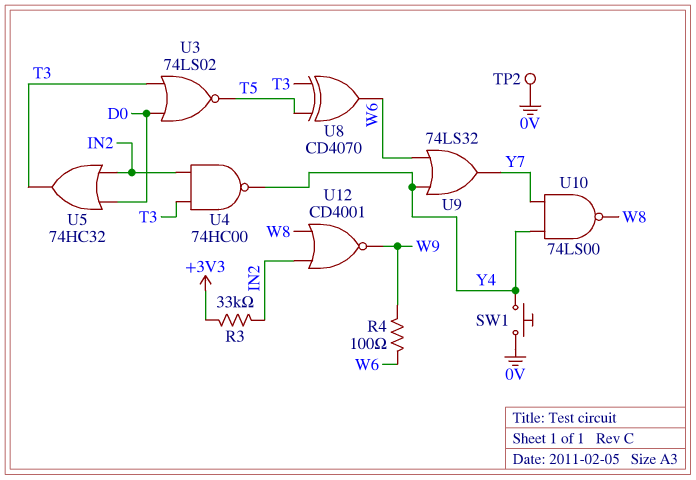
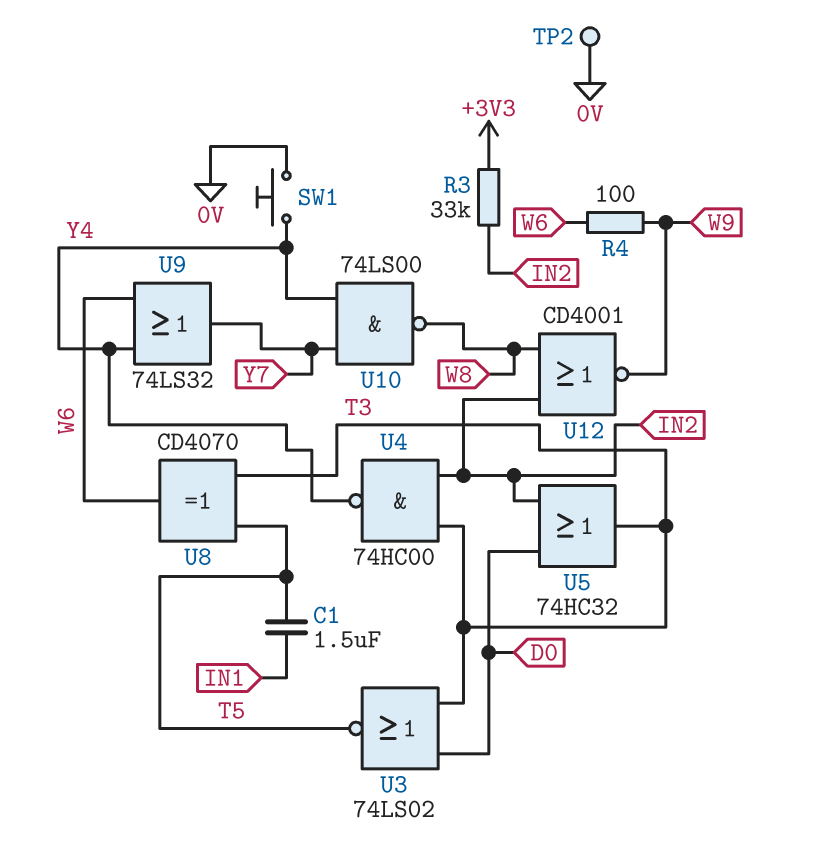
C1: none -> 1.5uF (IN1, T5)

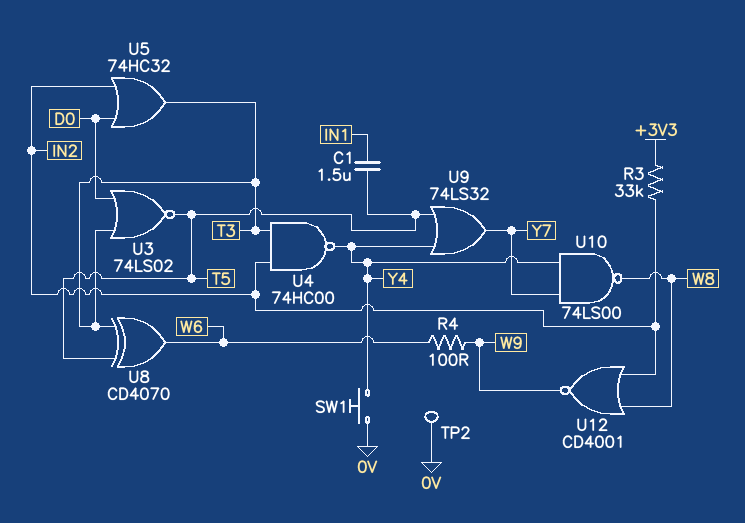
U9: OR 74LS32 (in W6, in Y4, out Y7) -> OR 74LS32 (in T5, in Y4, out Y7)

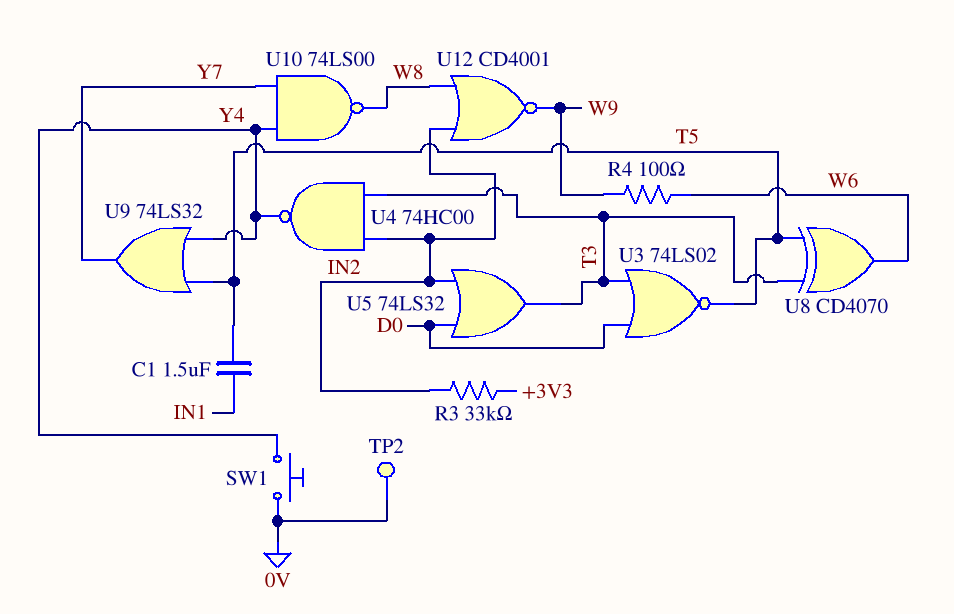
U5: OR 74HC32 (in D0, in IN2, out T3) -> OR 74LS32 (in D0, in IN2, out T3)

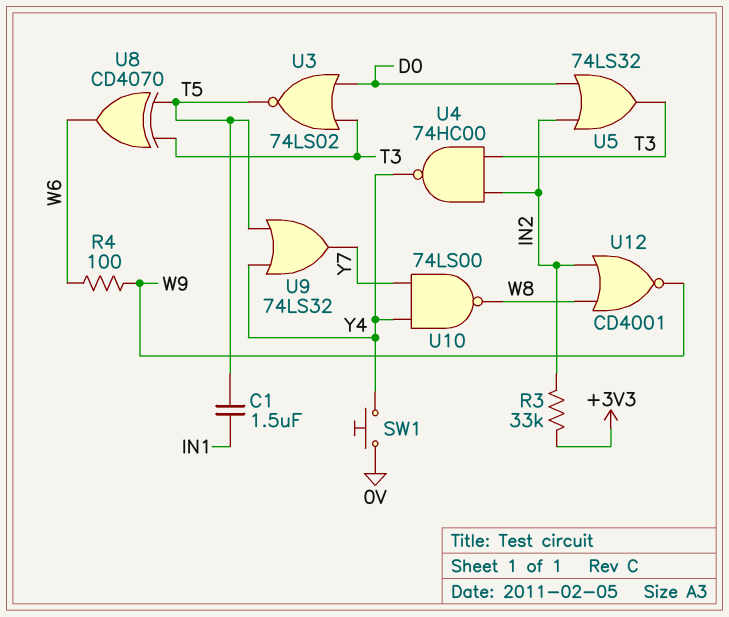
TP2: test point (0V) -> none

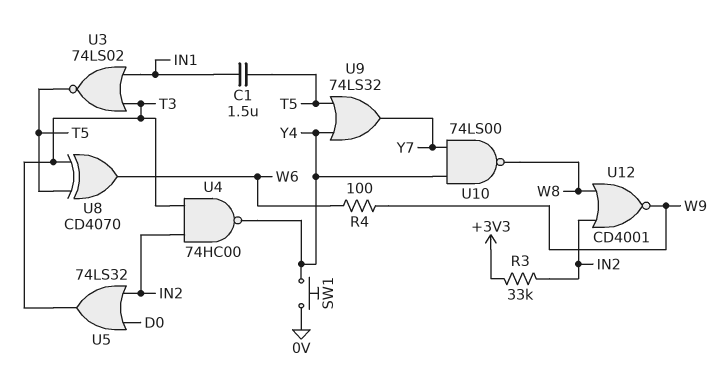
U3: NOR 74LS02 (in D0, in T3, out T5) -> NOR 74LS02 (in IN1, in T3, out T5)

